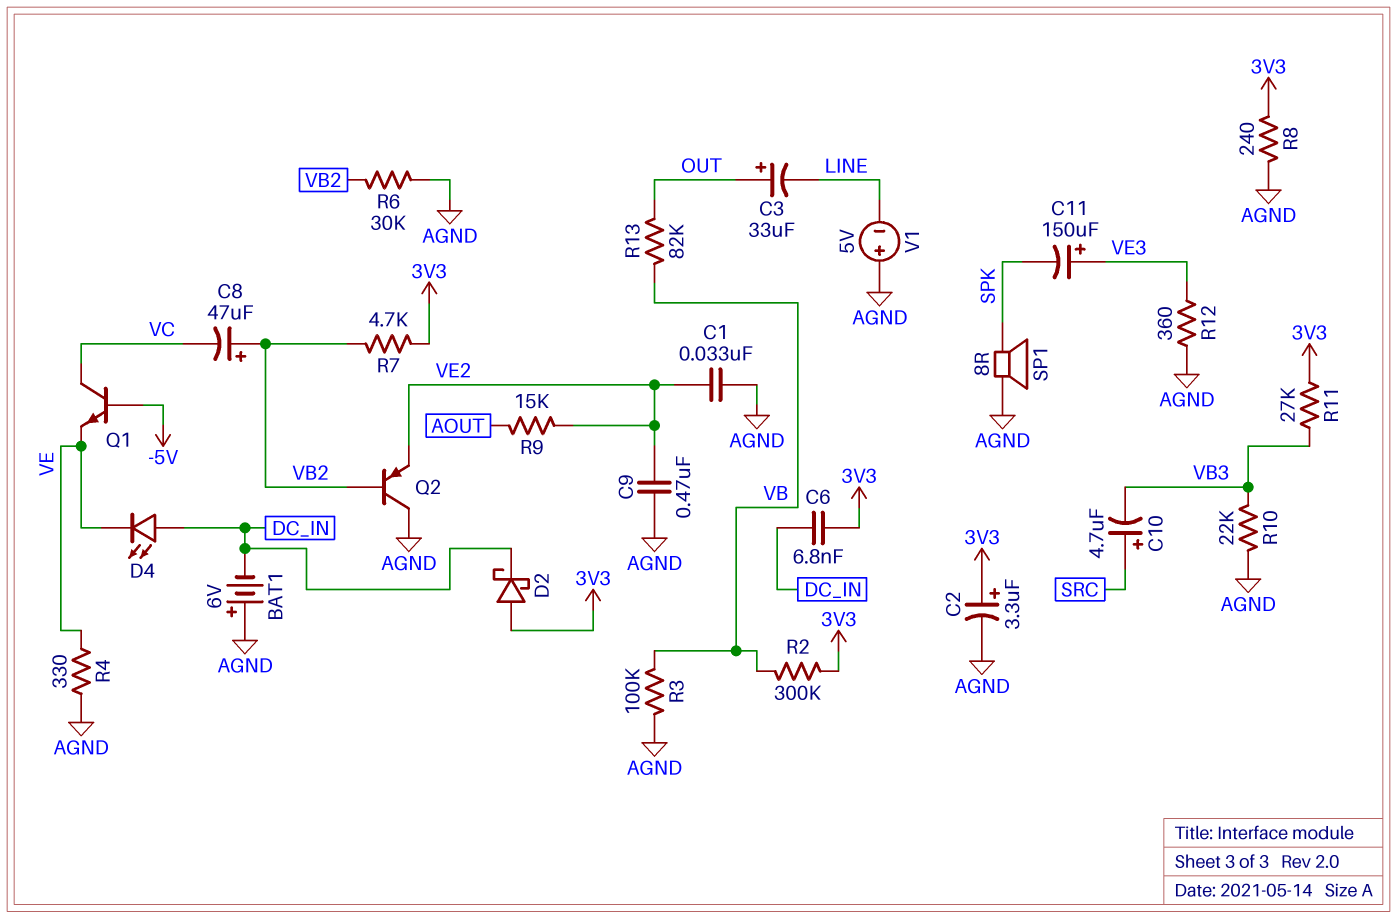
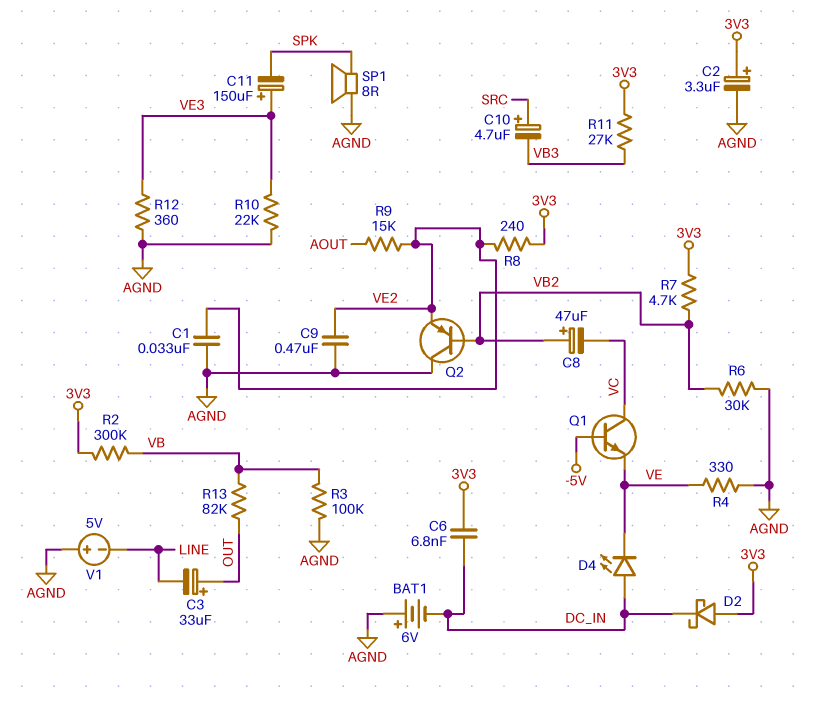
R8: 240 (3V3, AGND) -> 240 (3V3, VE2)
R10: 22k (AGND, VB3) -> 22k (AGND, VE3)

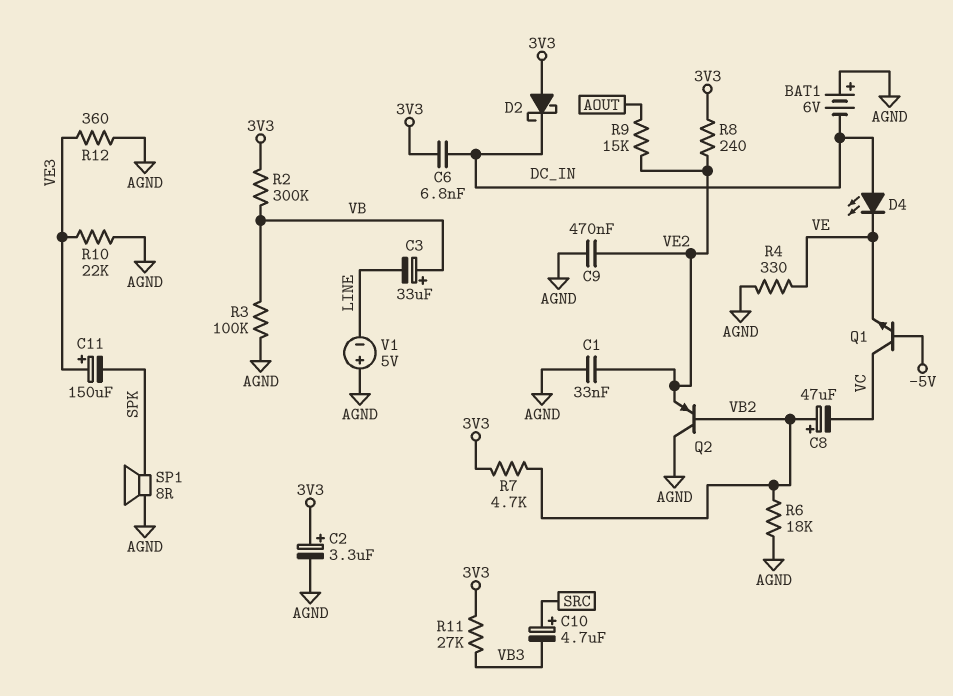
C3: 33uF (plus OUT, minus LINE) -> 33uF (plus VB, minus LINE)
R6: 30k (AGND, VB2) -> 18k (AGND, VB2)
R13: 82k (OUT, VB) -> none

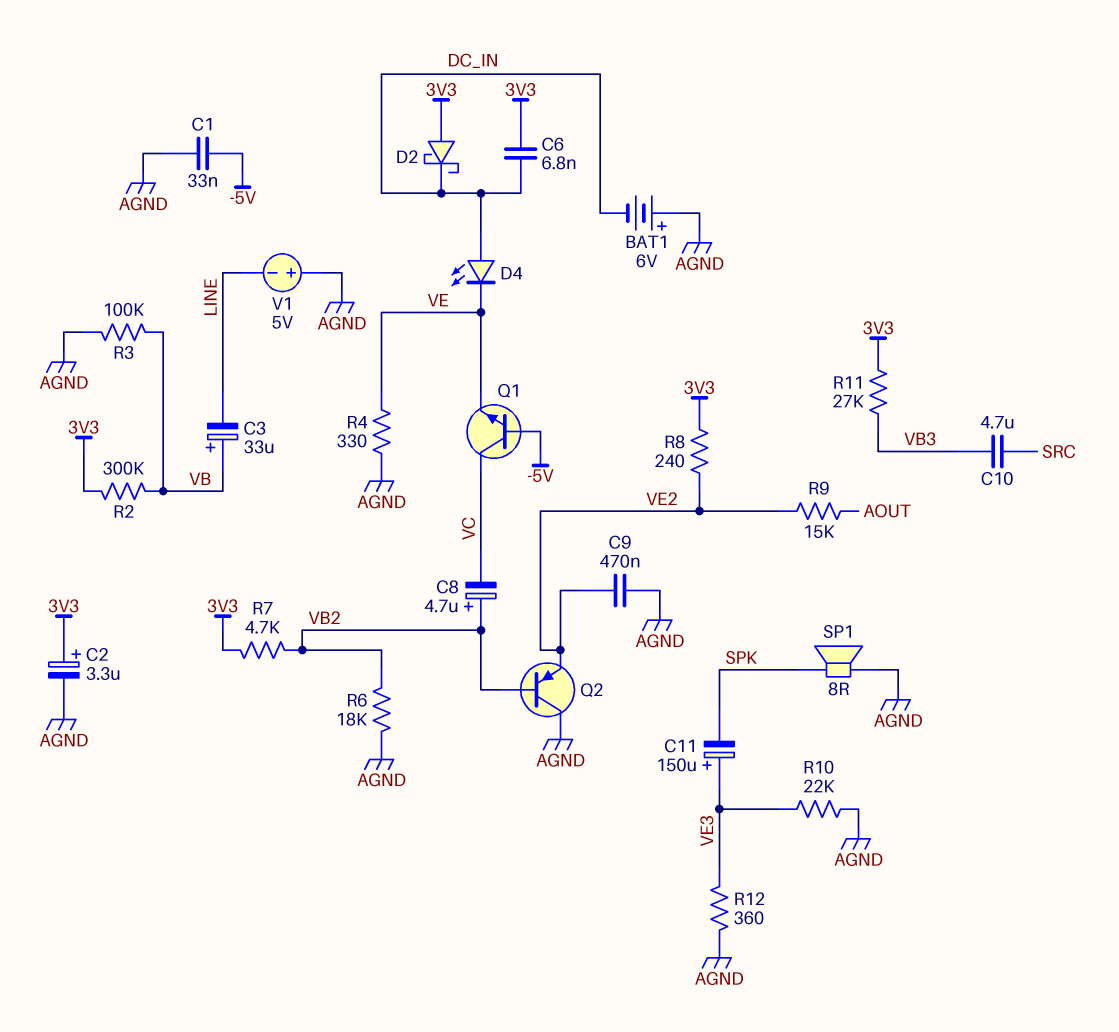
C1: 33nF (AGND, VE2) -> 33nF (-5V, AGND)
C8: 47uF (plus VB2, minus VC) -> 4.7uF (plus VB2, minus VC)
C10: 4.7uF (plus SRC, minus VB3) -> 4.7uF (SRC, VB3)

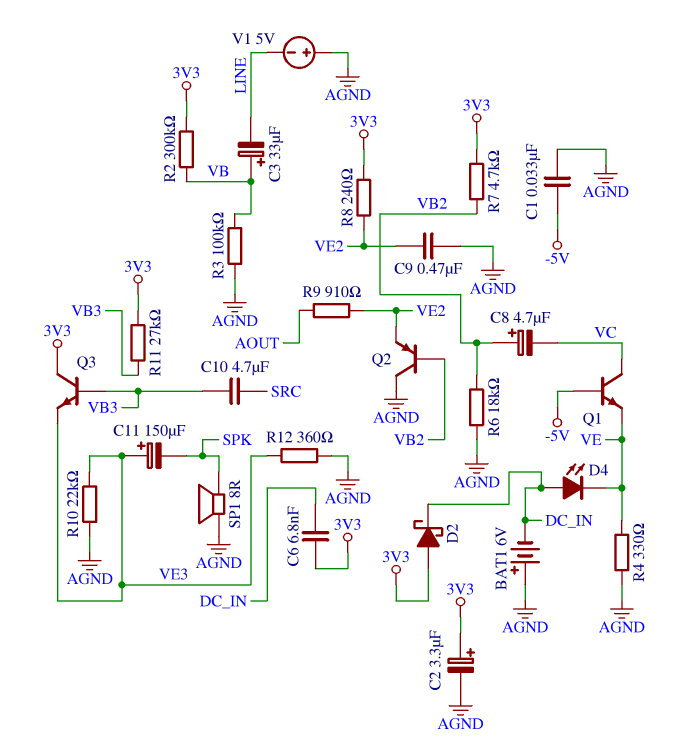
Q3: none -> NPN (B VB3, C 3V3, E VE3)
R9: 15k (AOUT, VE2) -> 910 (AOUT, VE2)

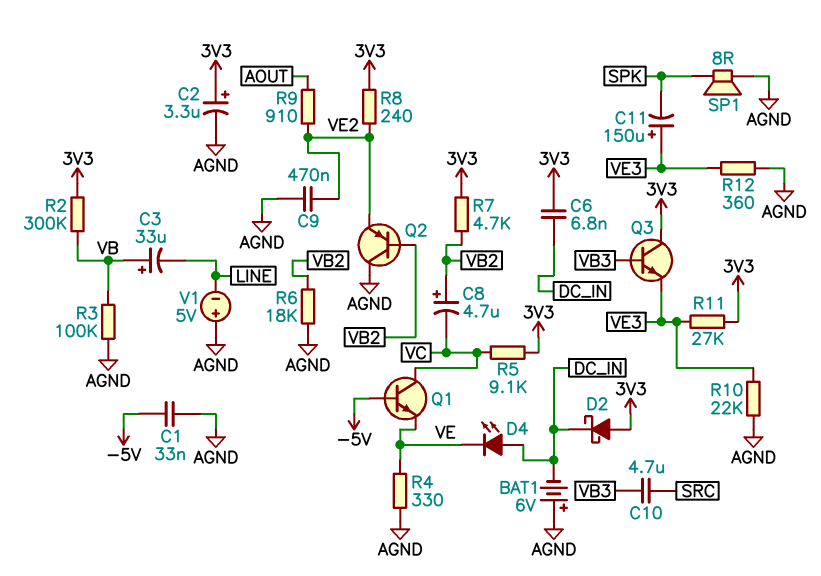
R5: none -> 9.1k (3V3, VC)
R11: 27k (3V3, VB3) -> 27k (3V3, VE3)

